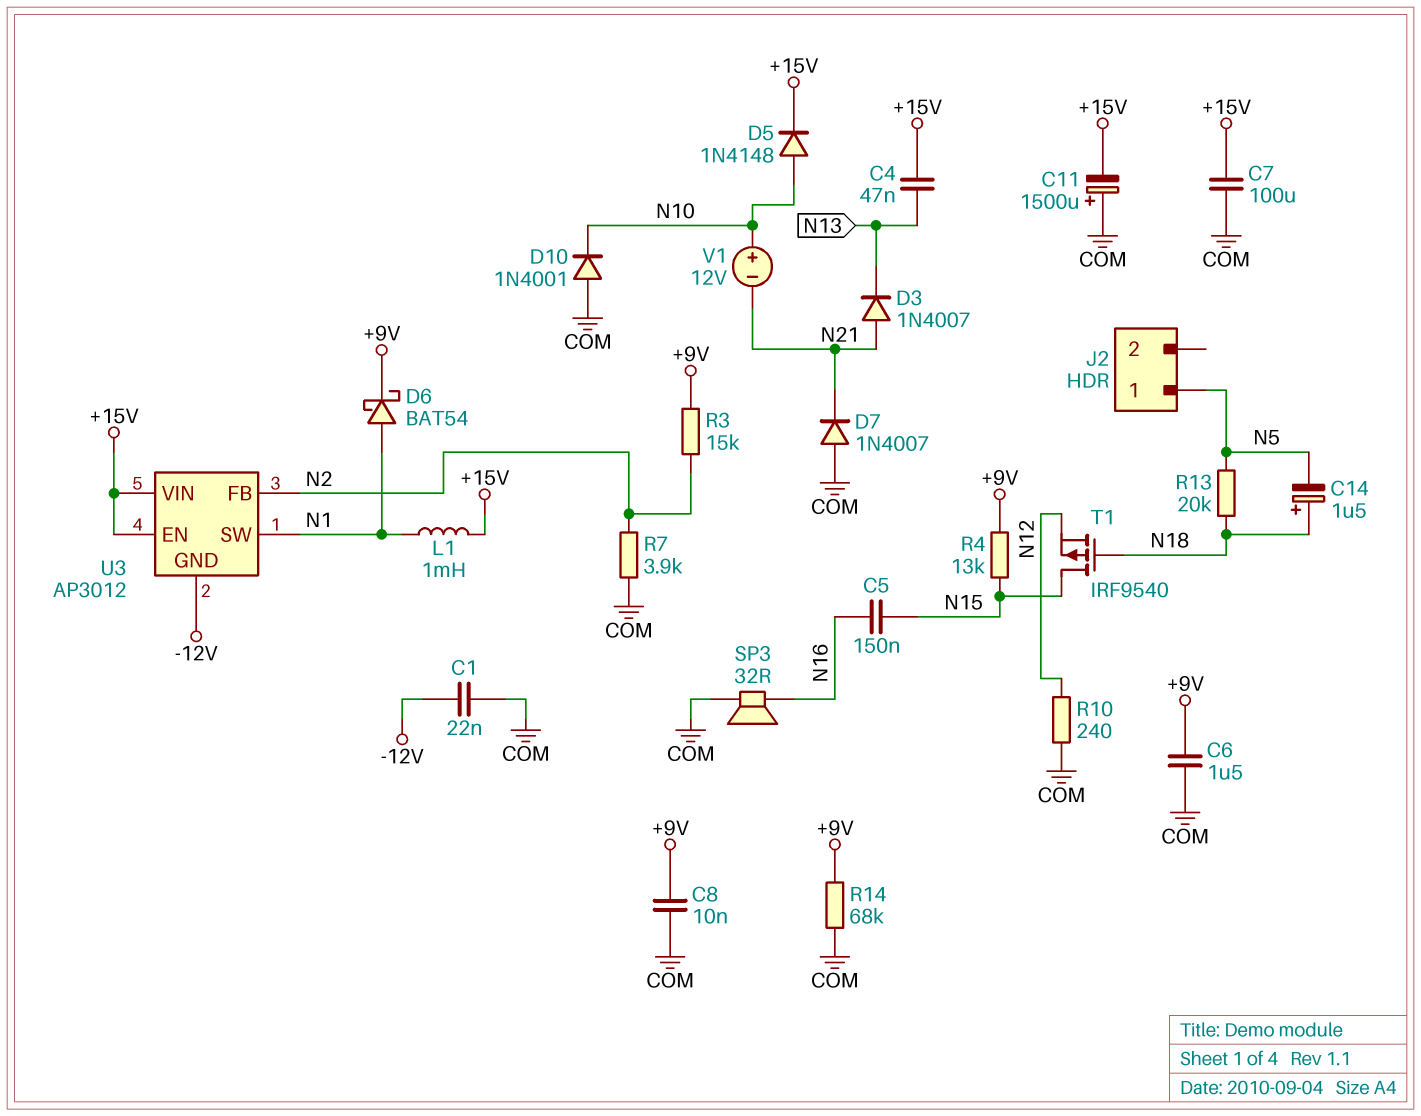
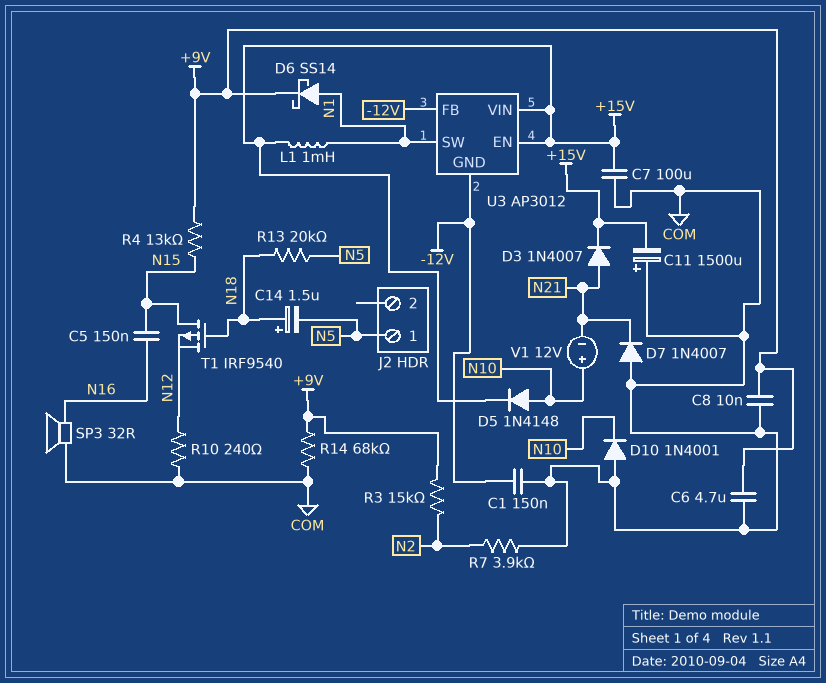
C1: 22nF (-12V, COM) -> 150nF (-12V, COM)
C4: 47nF (+15V, N13) -> none
C6: 1.5uF (+9V, COM) -> 4.7uF (+9V, COM)
D3: diode 1N4007 (A N21, K N13) -> diode 1N4007 (A N21, K +15V)
D6: schottky BAT54 (A N1, K +9V) -> schottky SS14 (A N1, K +9V)
U3 pin FB: N2 -> -12V

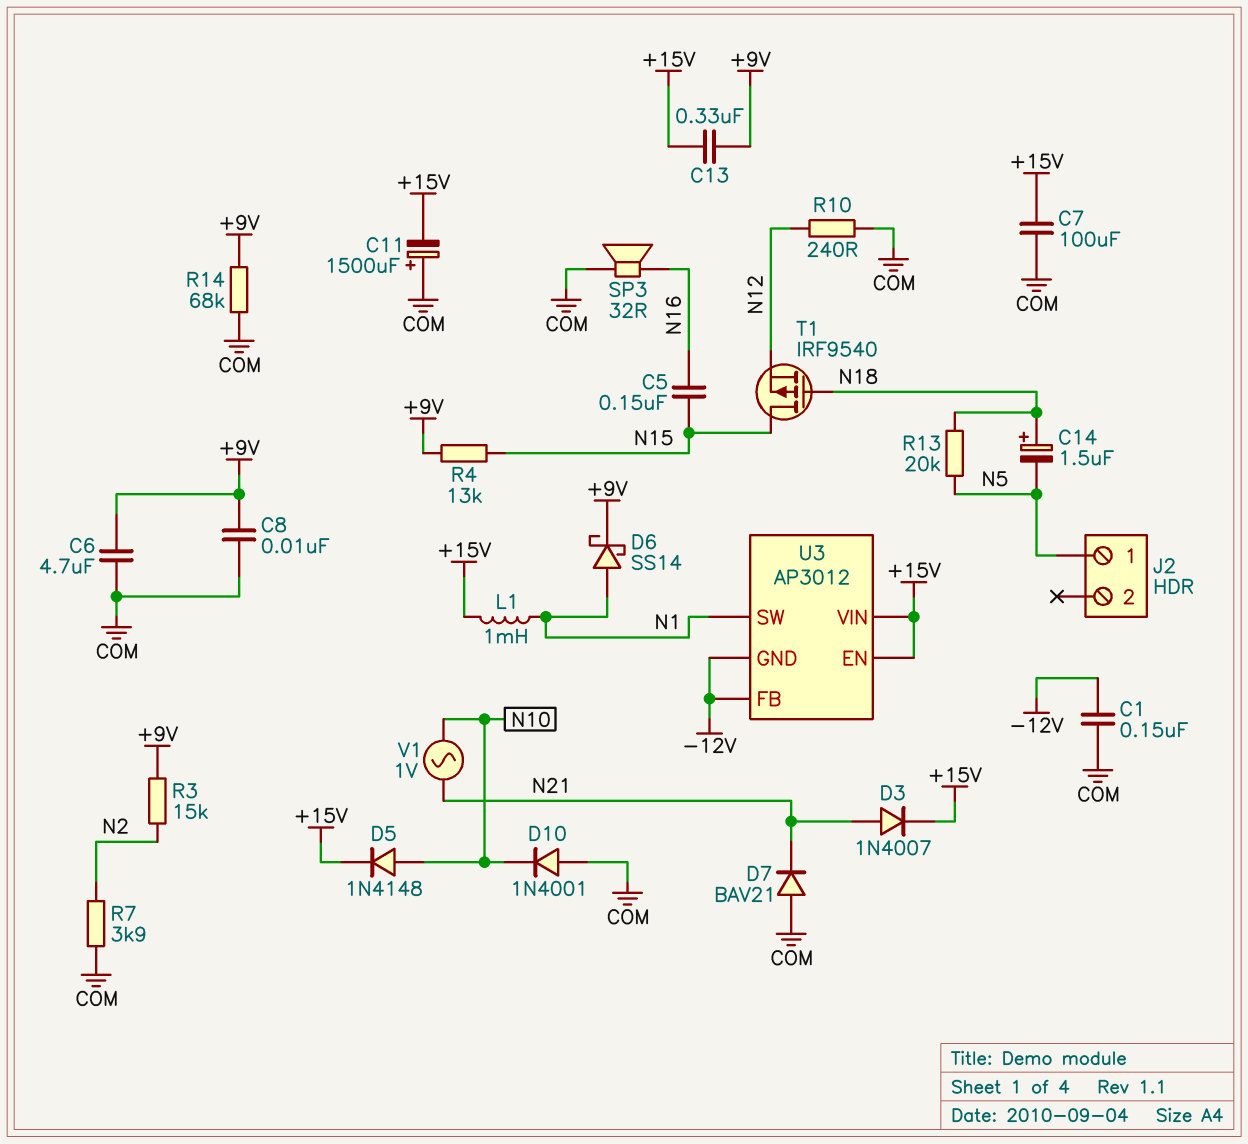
C13: none -> 330nF (+9V, +15V)
D7: diode 1N4007 (A COM, K N21) -> diode BAV21 (A COM, K N21)
V1: 12V (plus N10, minus N21) -> AC 1V (N10, N21)

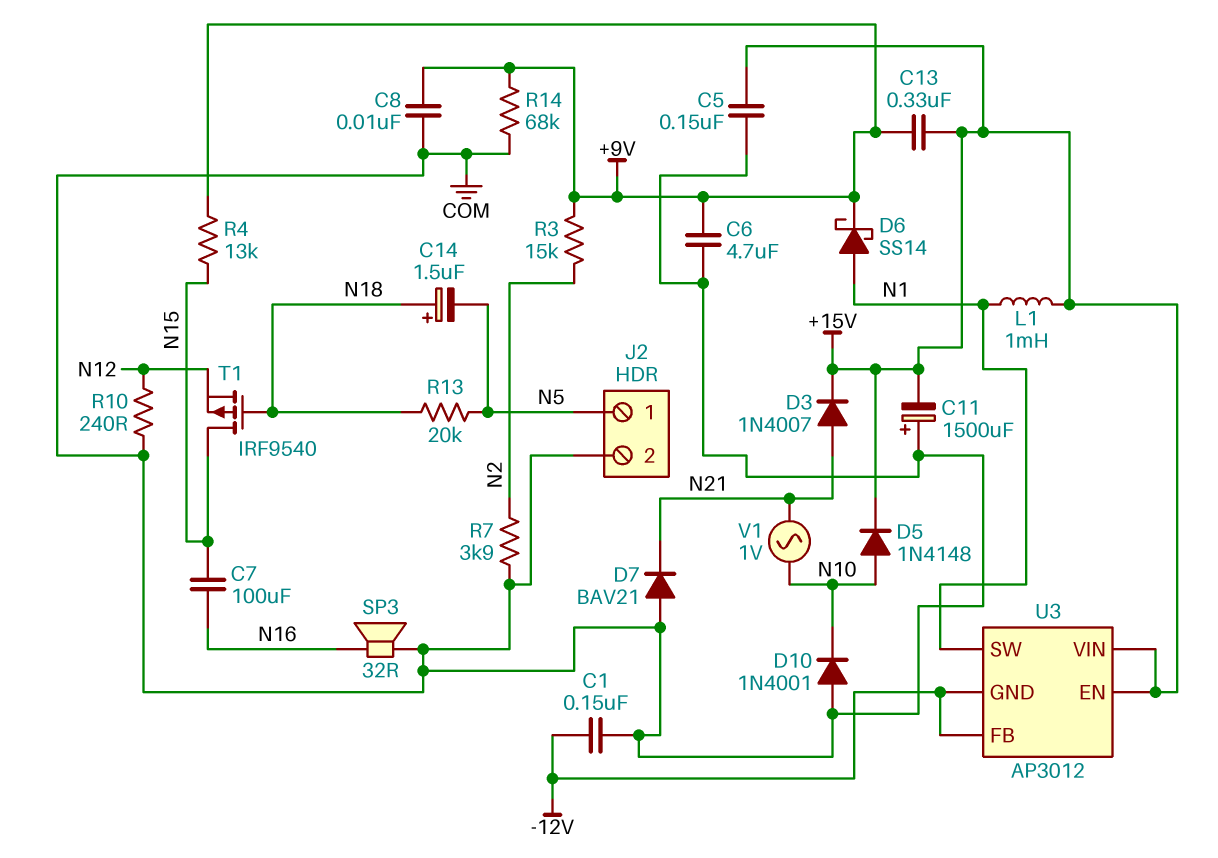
C5: 150nF (N15, N16) -> 150nF (+15V, COM)
C7: 100uF (+15V, COM) -> 100uF (N15, N16)
J2 pin 2: none -> COM

